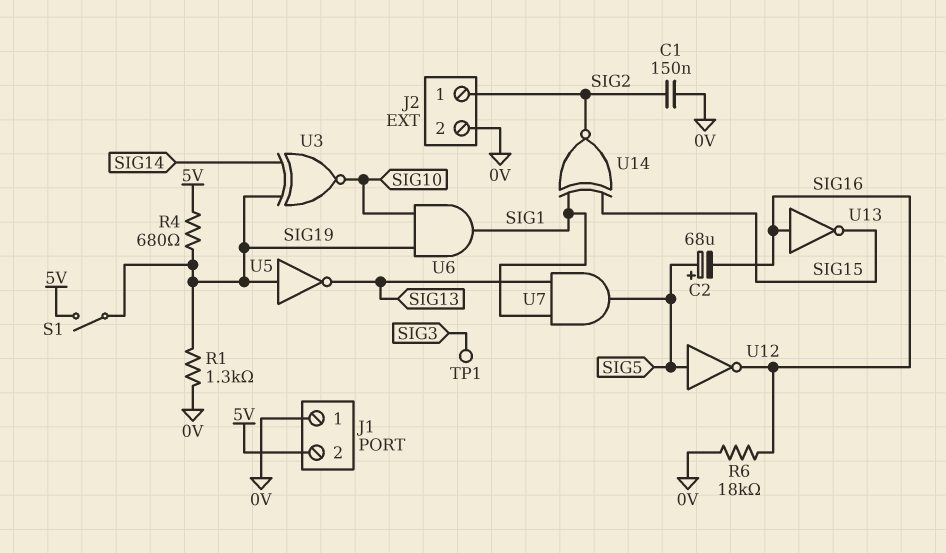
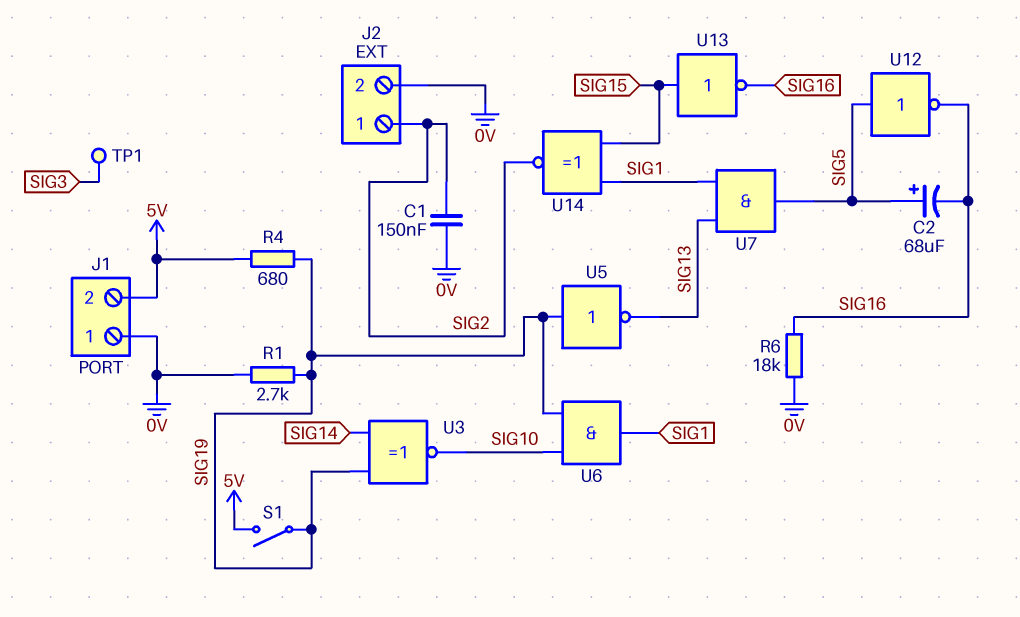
R1: 1.3k (0V, SIG19) -> 2.7k (0V, SIG19)
U13: NOT (in SIG16, out SIG15) -> NOT (in SIG15, out SIG16)

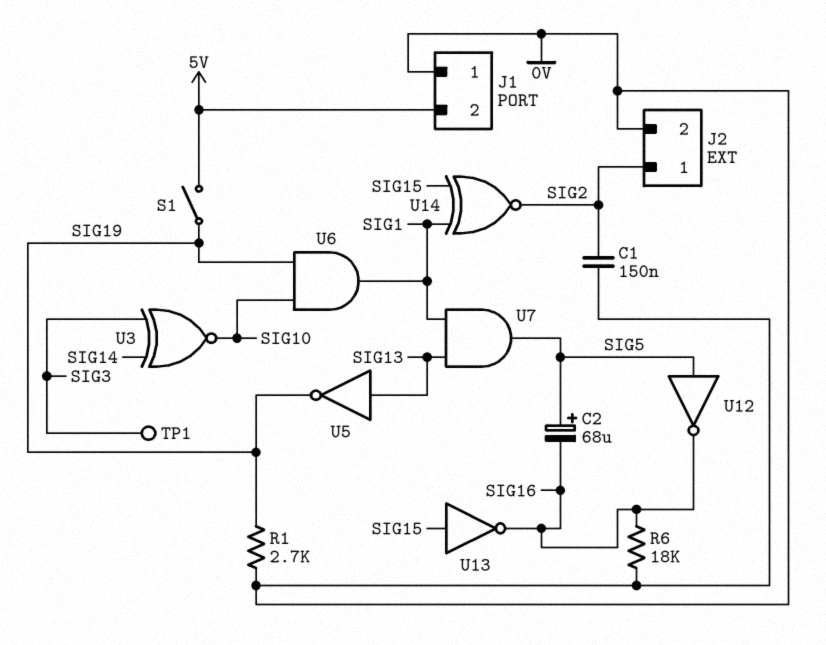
R4: 680 (5V, SIG19) -> none
U3: XNOR (in SIG14, in SIG19, out SIG10) -> XNOR (in SIG3, in SIG14, out SIG10)
U5: NOT (in SIG19, out SIG13) -> NOT (in SIG13, out SIG19)

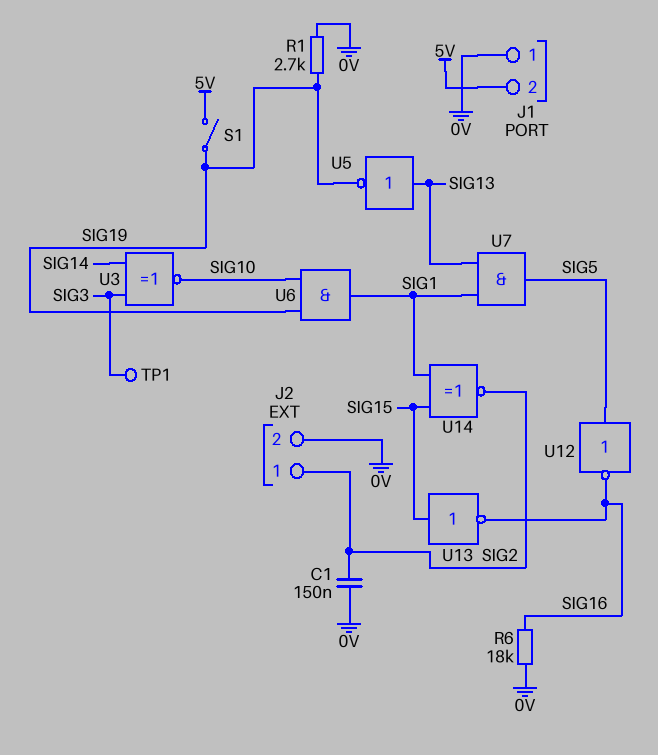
C2: 68uF (plus SIG5, minus SIG16) -> none

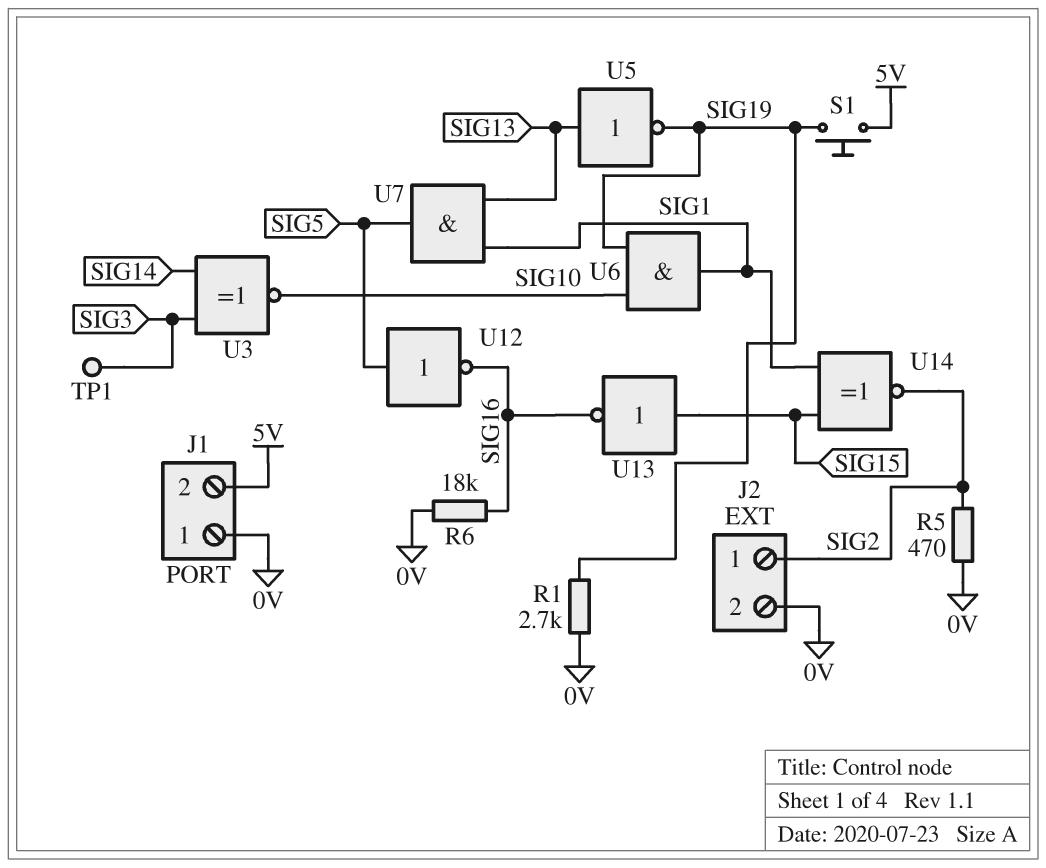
C1: 150nF (0V, SIG2) -> none
R5: none -> 470 (0V, SIG2)
S1: switch (5V, SIG19) -> button (5V, SIG19)

